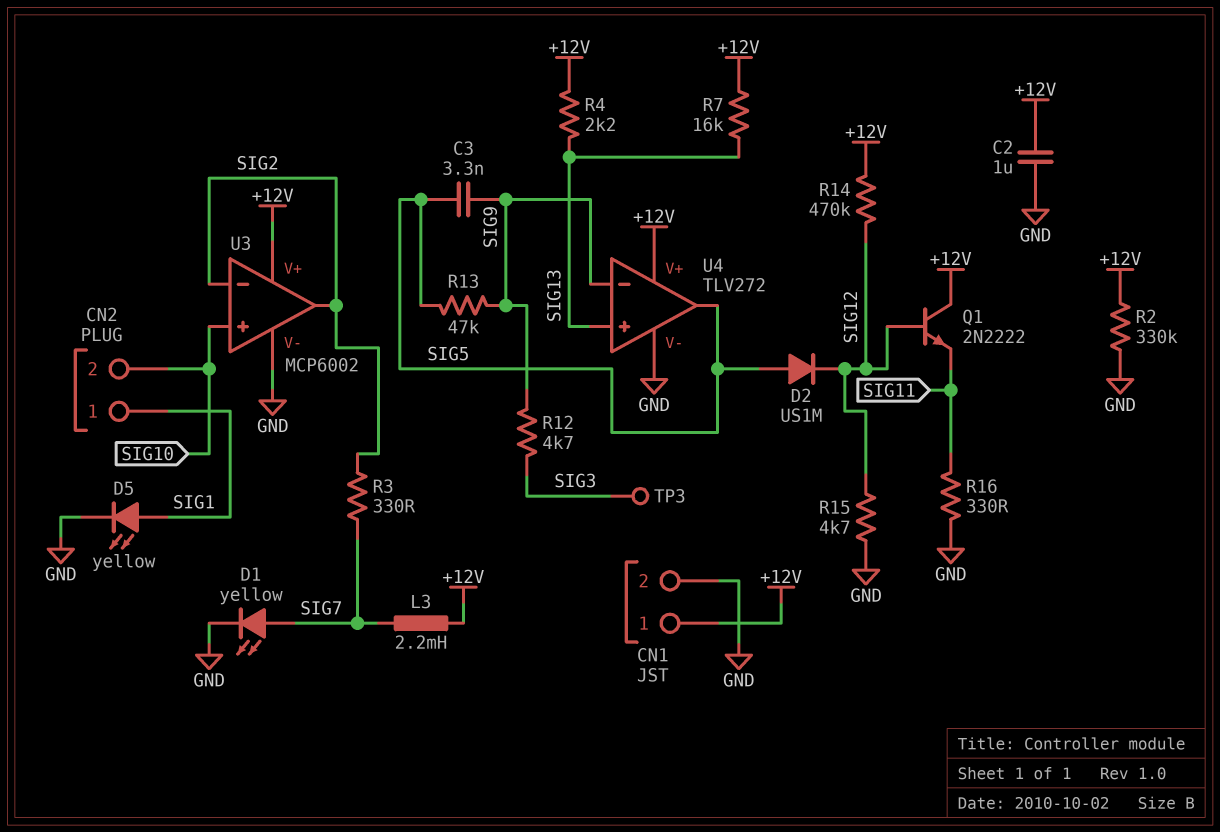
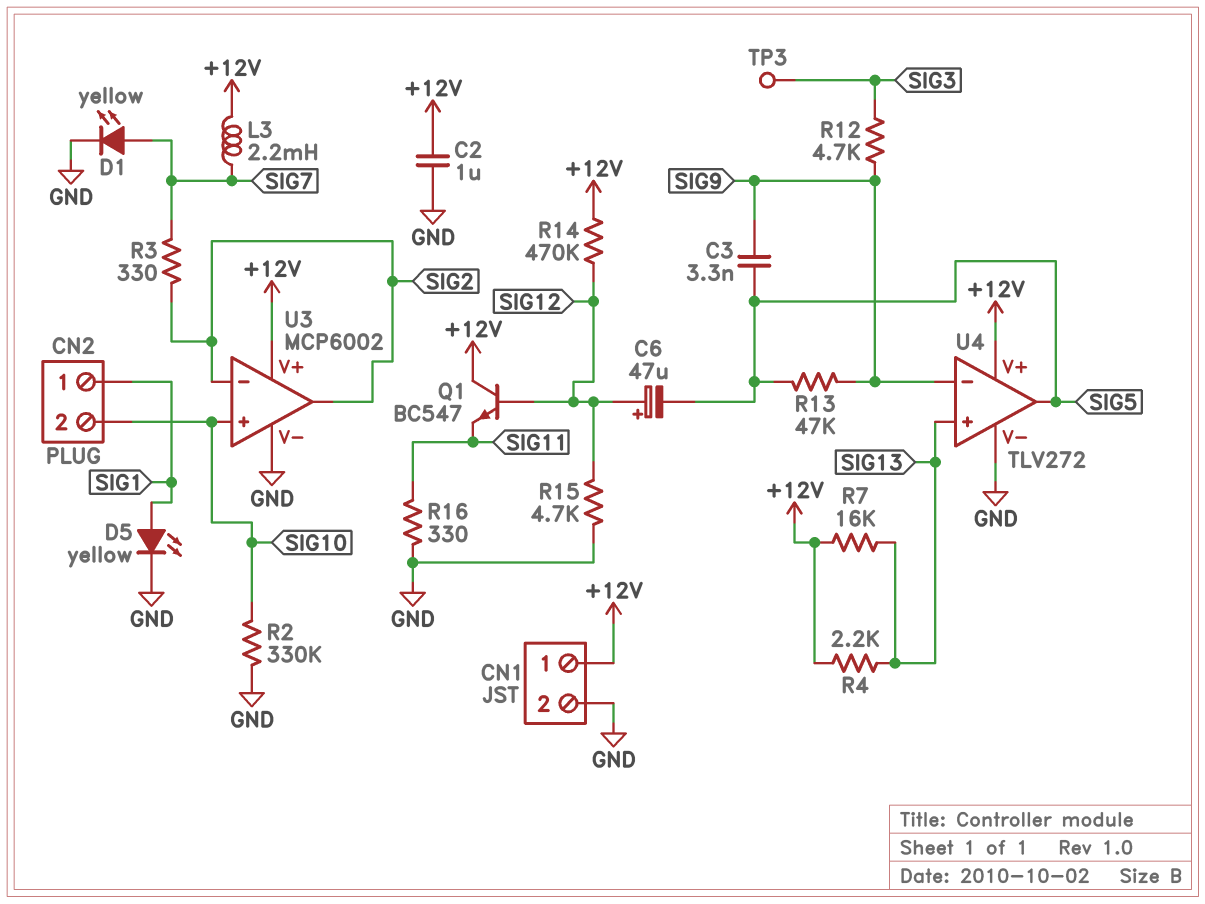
C6: none -> 47uF (plus SIG12, minus SIG5)
D2: diode US1M (A SIG5, K SIG12) -> none
Q1: NPN 2N2222 (B SIG12, C +12V, E SIG11) -> NPN BC547 (B SIG12, C +12V, E SIG11)
R2: 330k (+12V, GND) -> 330k (GND, SIG10)

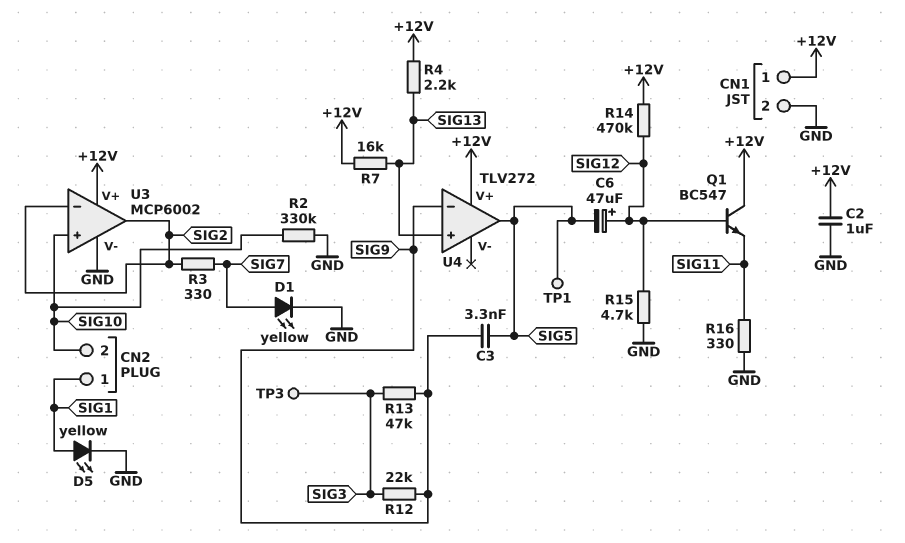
L3: 2.2mH (+12V, SIG7) -> none
R12: 4.7k (SIG3, SIG9) -> 22k (SIG3, SIG9)
R13: 47k (SIG5, SIG9) -> 47k (SIG3, SIG9)
TP1: none -> test point (SIG5)
U4 pin V-: GND -> none

